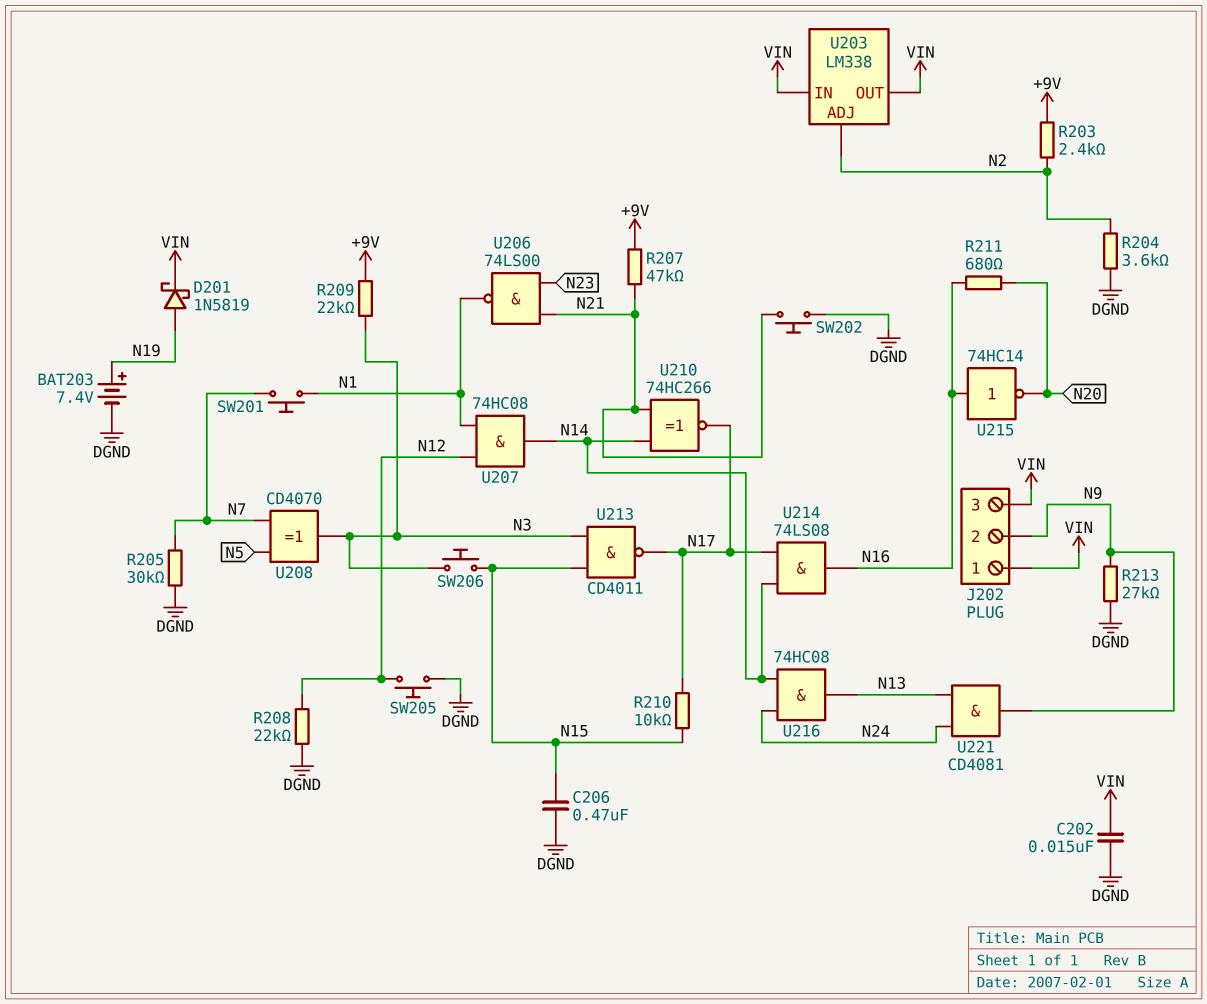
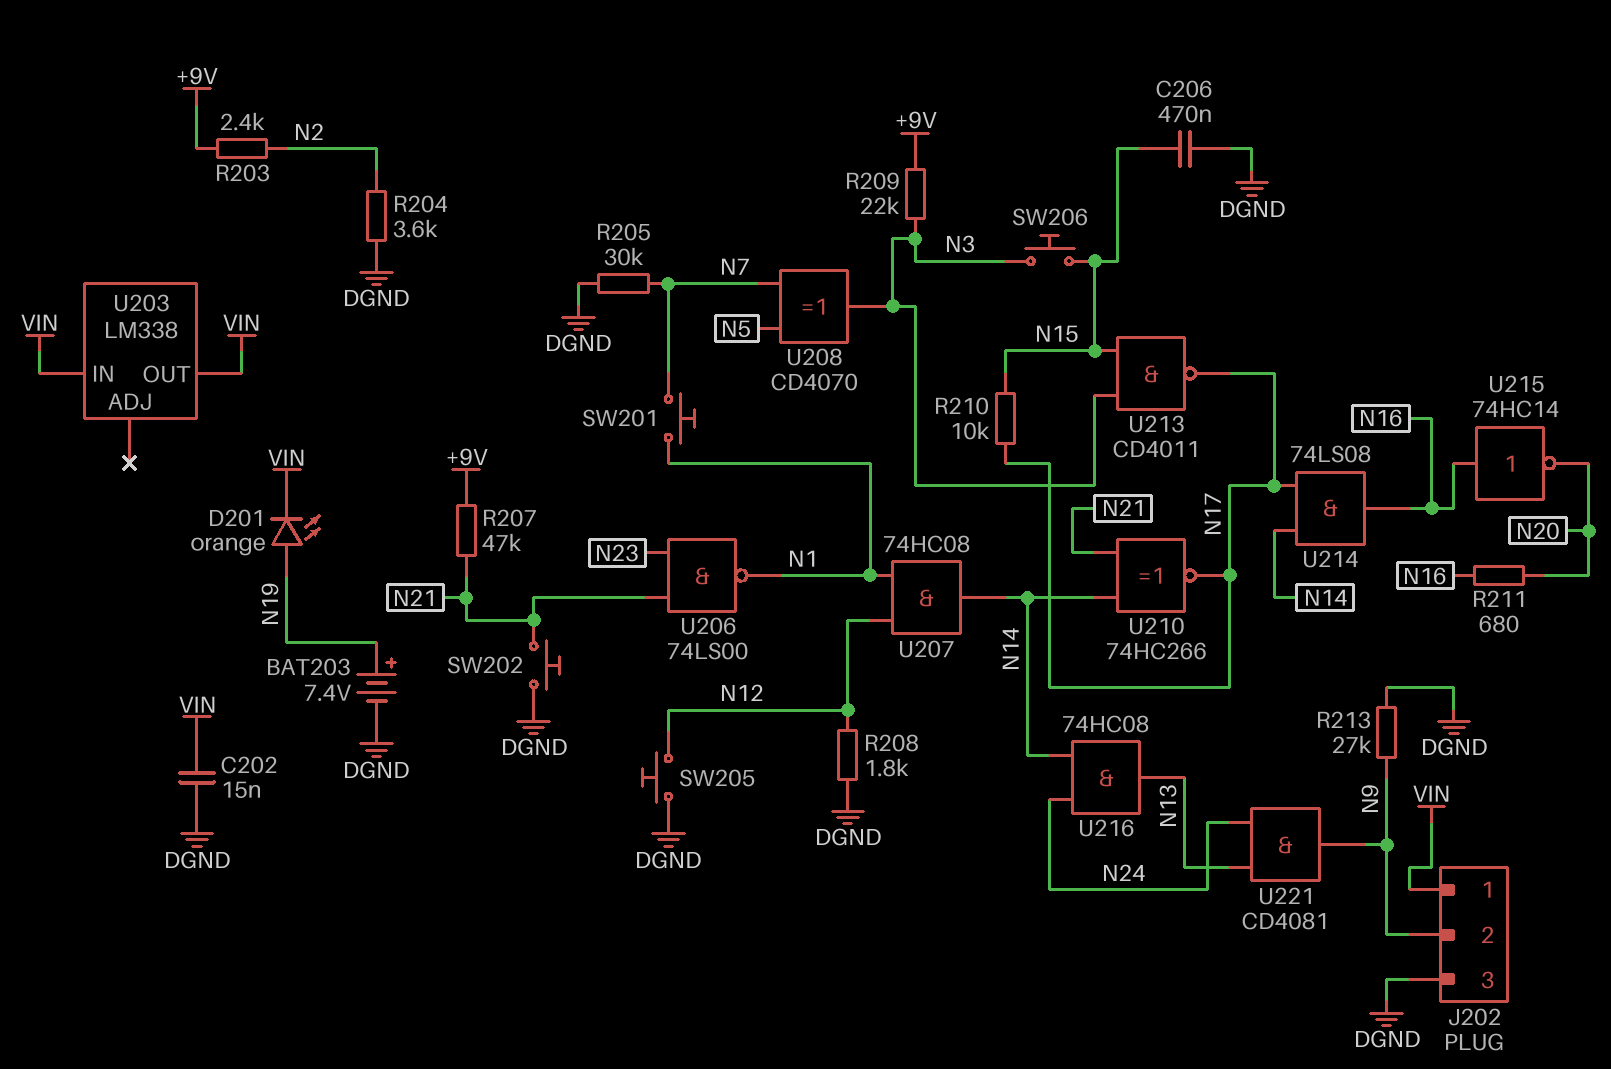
D201: schottky 1N5819 (A N19, K VIN) -> LED orange (A N19, K VIN)
J202 pin 3: VIN -> DGND
R208: 22k (DGND, N12) -> 1.8k (DGND, N12)
U203 pin ADJ: N2 -> none

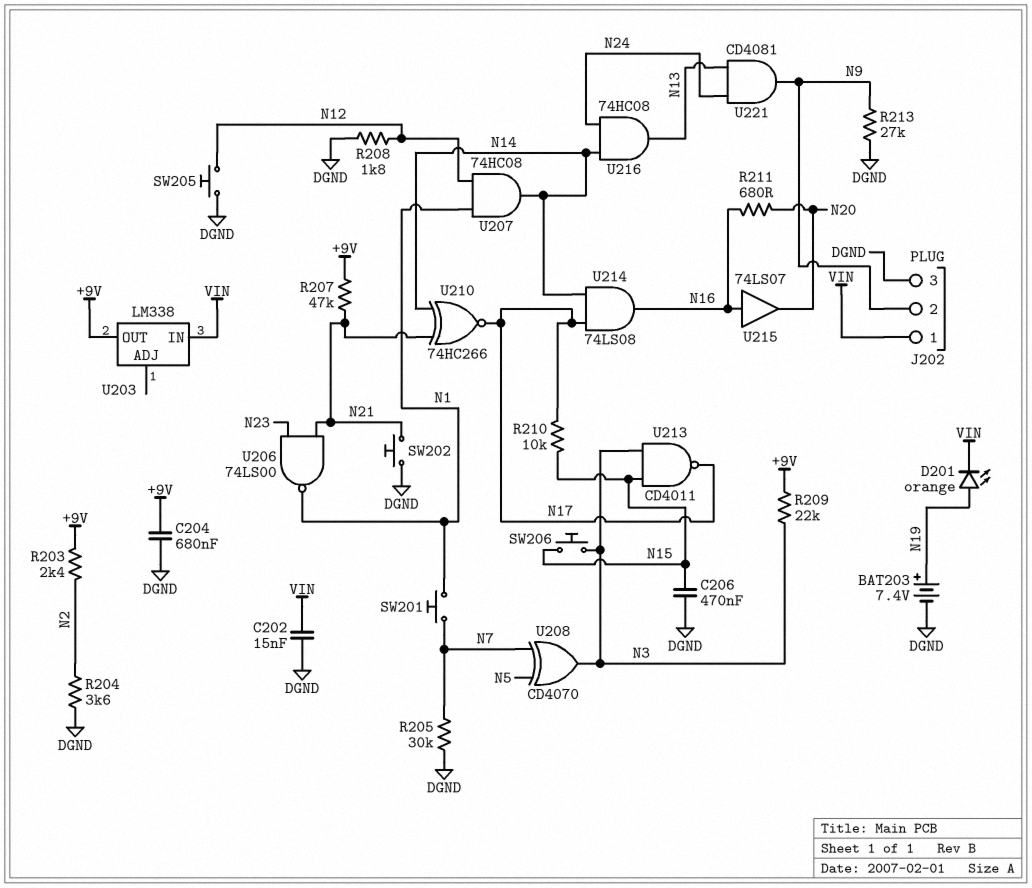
C204: none -> 680nF (+9V, DGND)
U203 pin OUT: VIN -> +9V
U215: NOT 74HC14 (in N16, out N20) -> buffer 74LS07 (in N16, out N20)

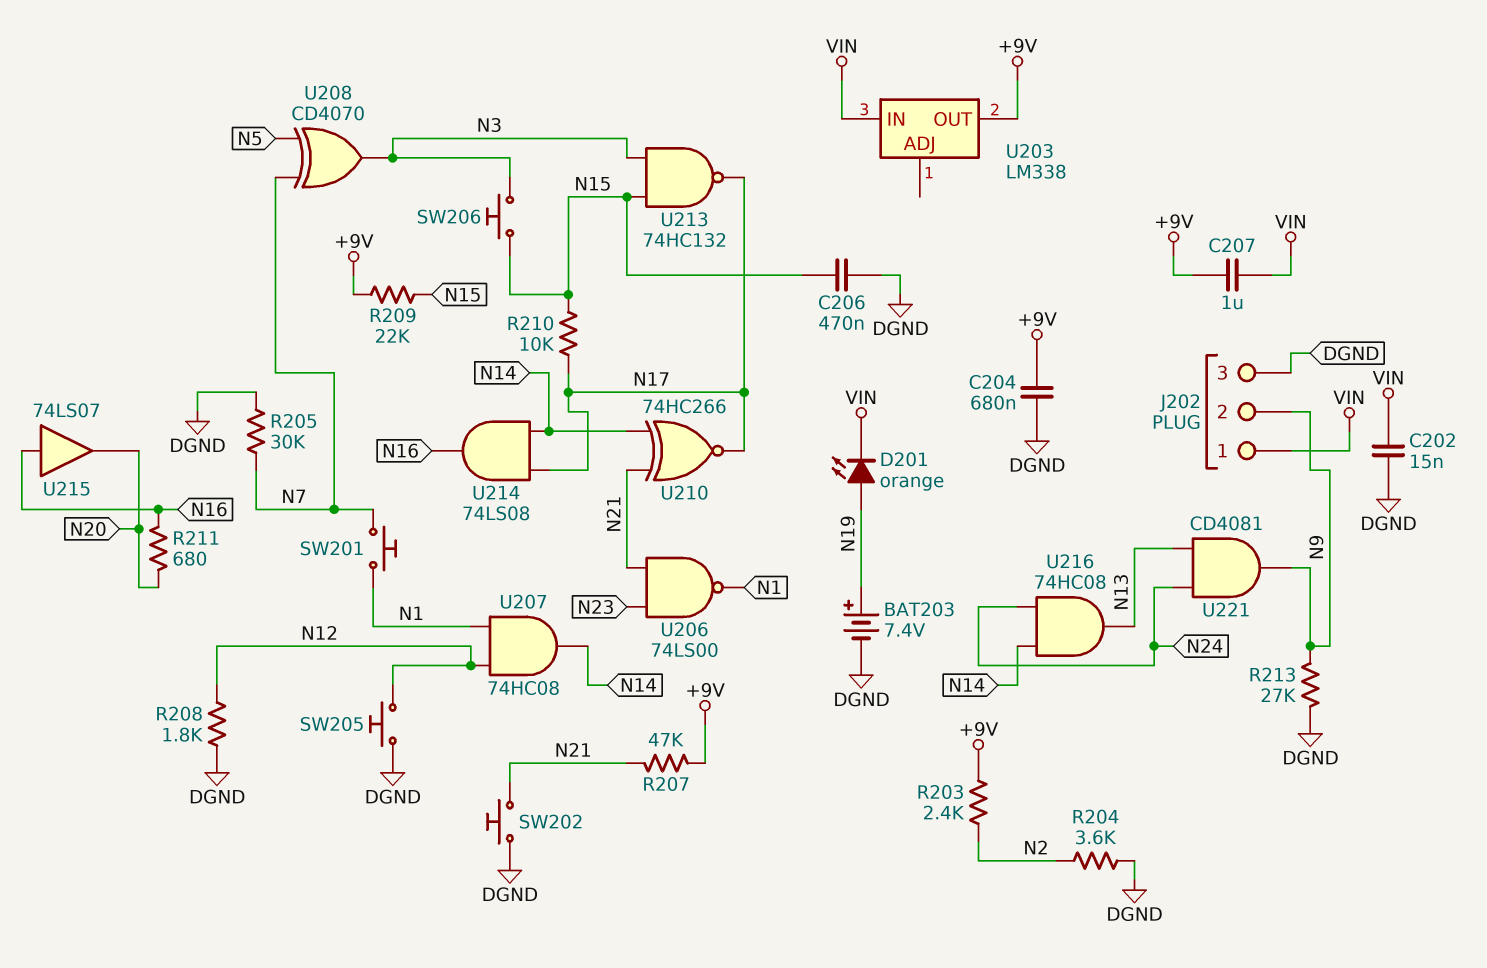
C207: none -> 1uF (+9V, VIN)
R209: 22k (+9V, N3) -> 22k (+9V, N15)
U213: NAND CD4011 (in N3, in N15, out N17) -> NAND 74HC132 (in N3, in N15, out N17)

